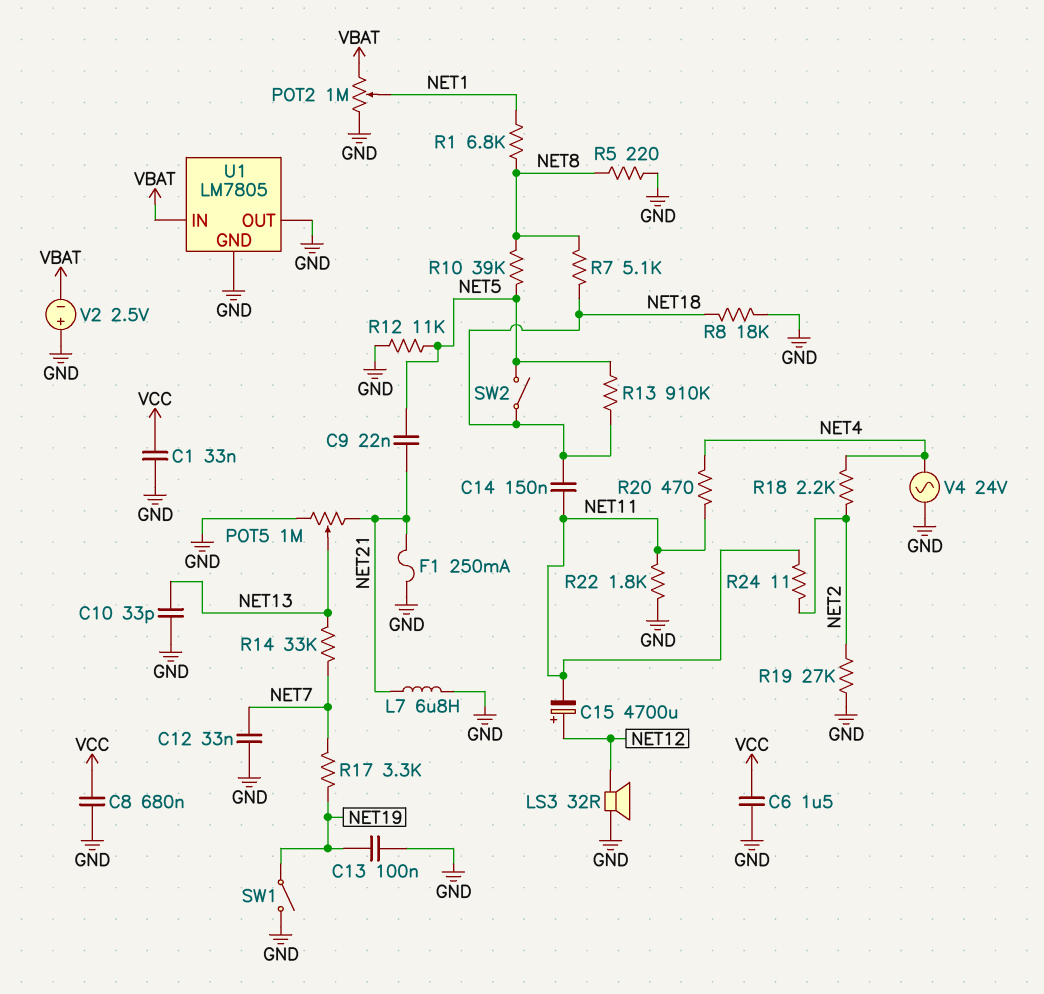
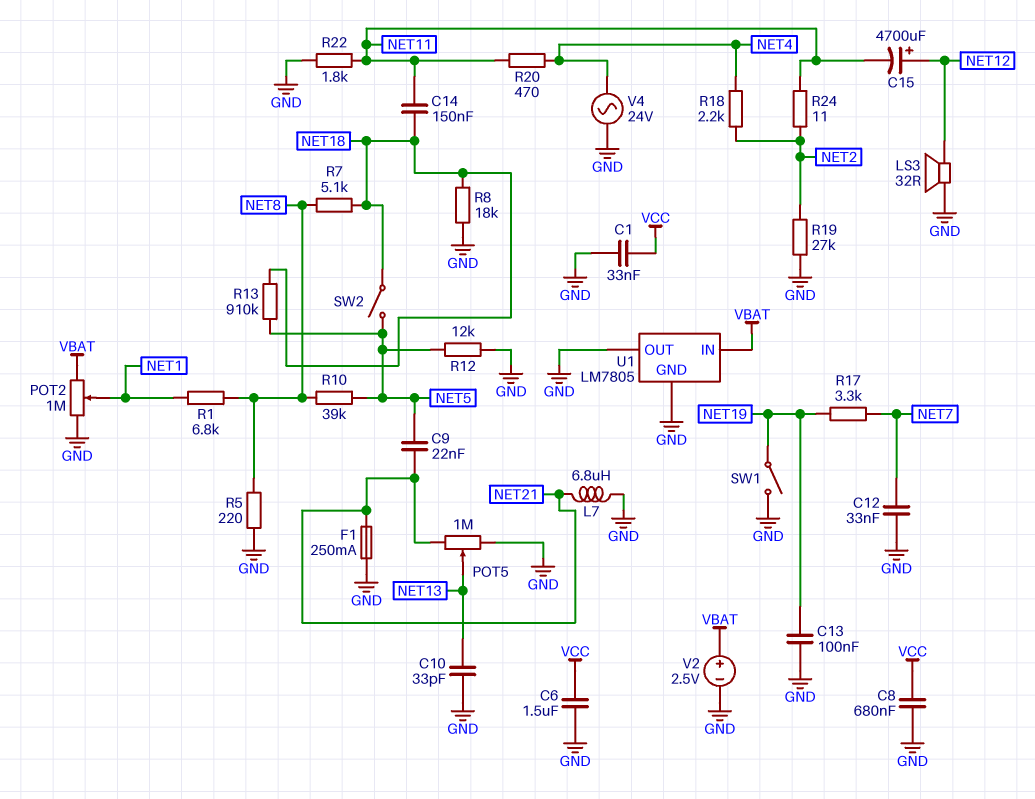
R12: 11k (GND, NET5) -> 12k (GND, NET5)
R14: 33k (NET7, NET13) -> none
V2: 2.5V (plus GND, minus VBAT) -> 2.5V (plus VBAT, minus GND)

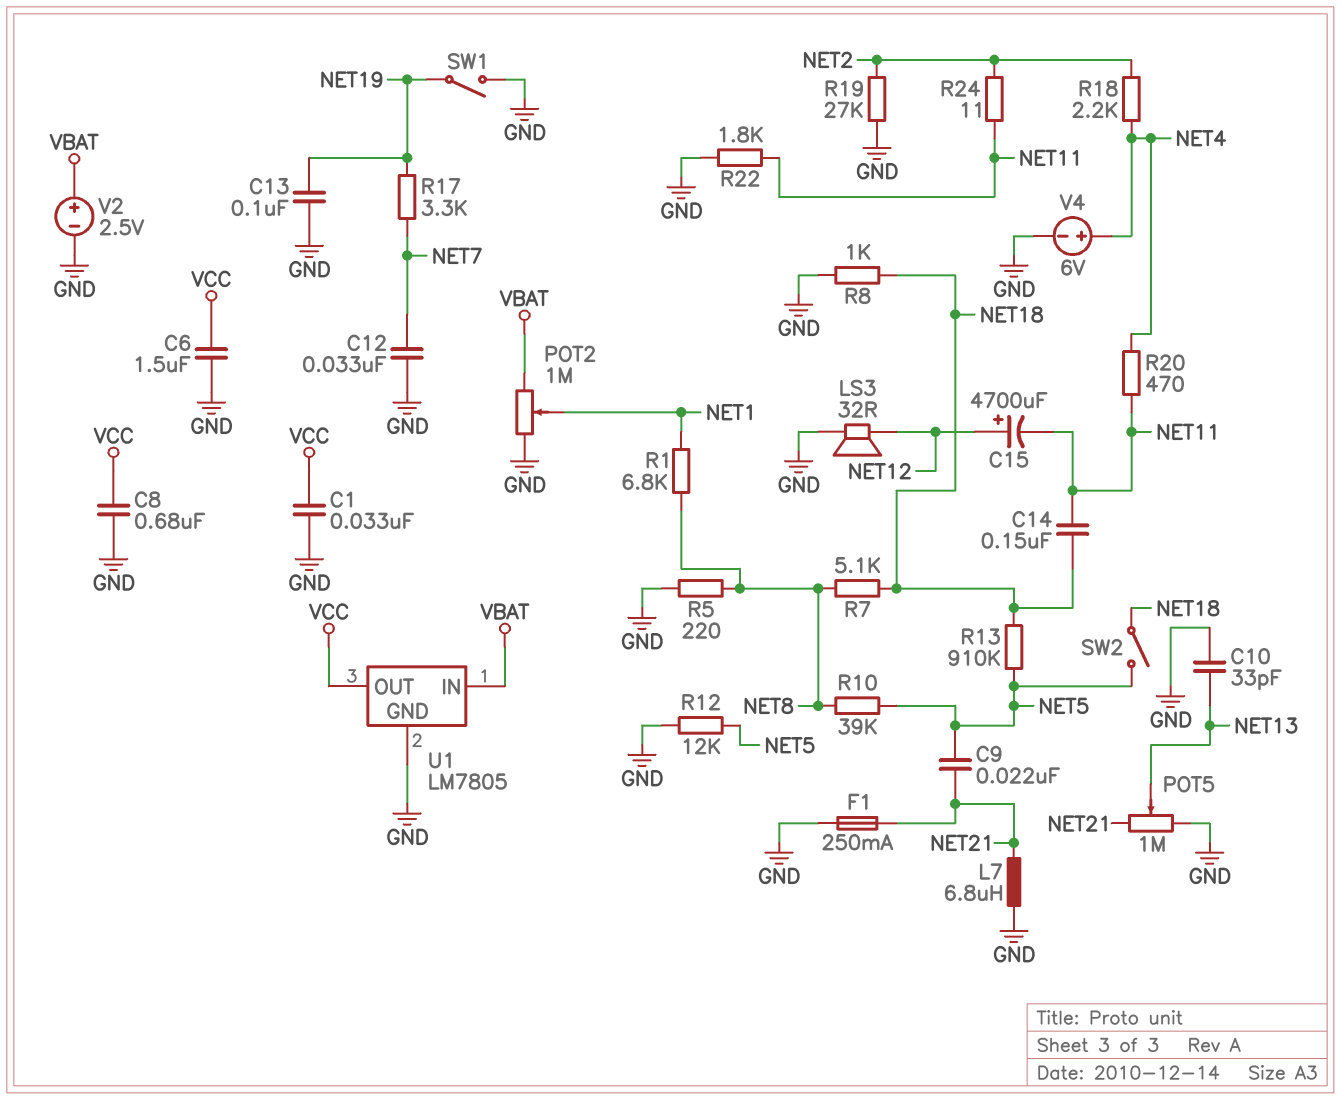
R8: 18k (GND, NET18) -> 1k (GND, NET18)
U1 pin OUT: GND -> VCC
V4: AC 24V (GND, NET4) -> 6V (plus NET4, minus GND)

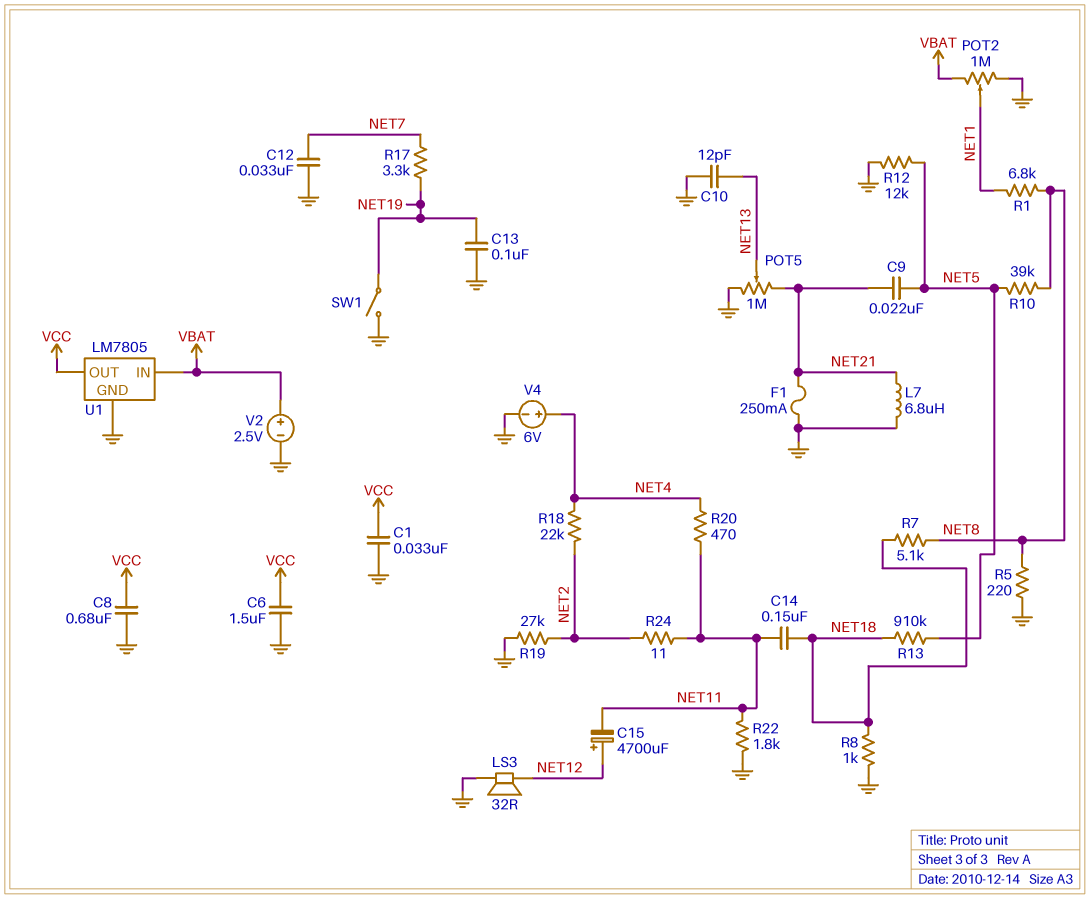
C10: 33pF (GND, NET13) -> 12pF (GND, NET13)
R18: 2.2k (NET2, NET4) -> 22k (NET2, NET4)
SW2: switch (NET5, NET18) -> none

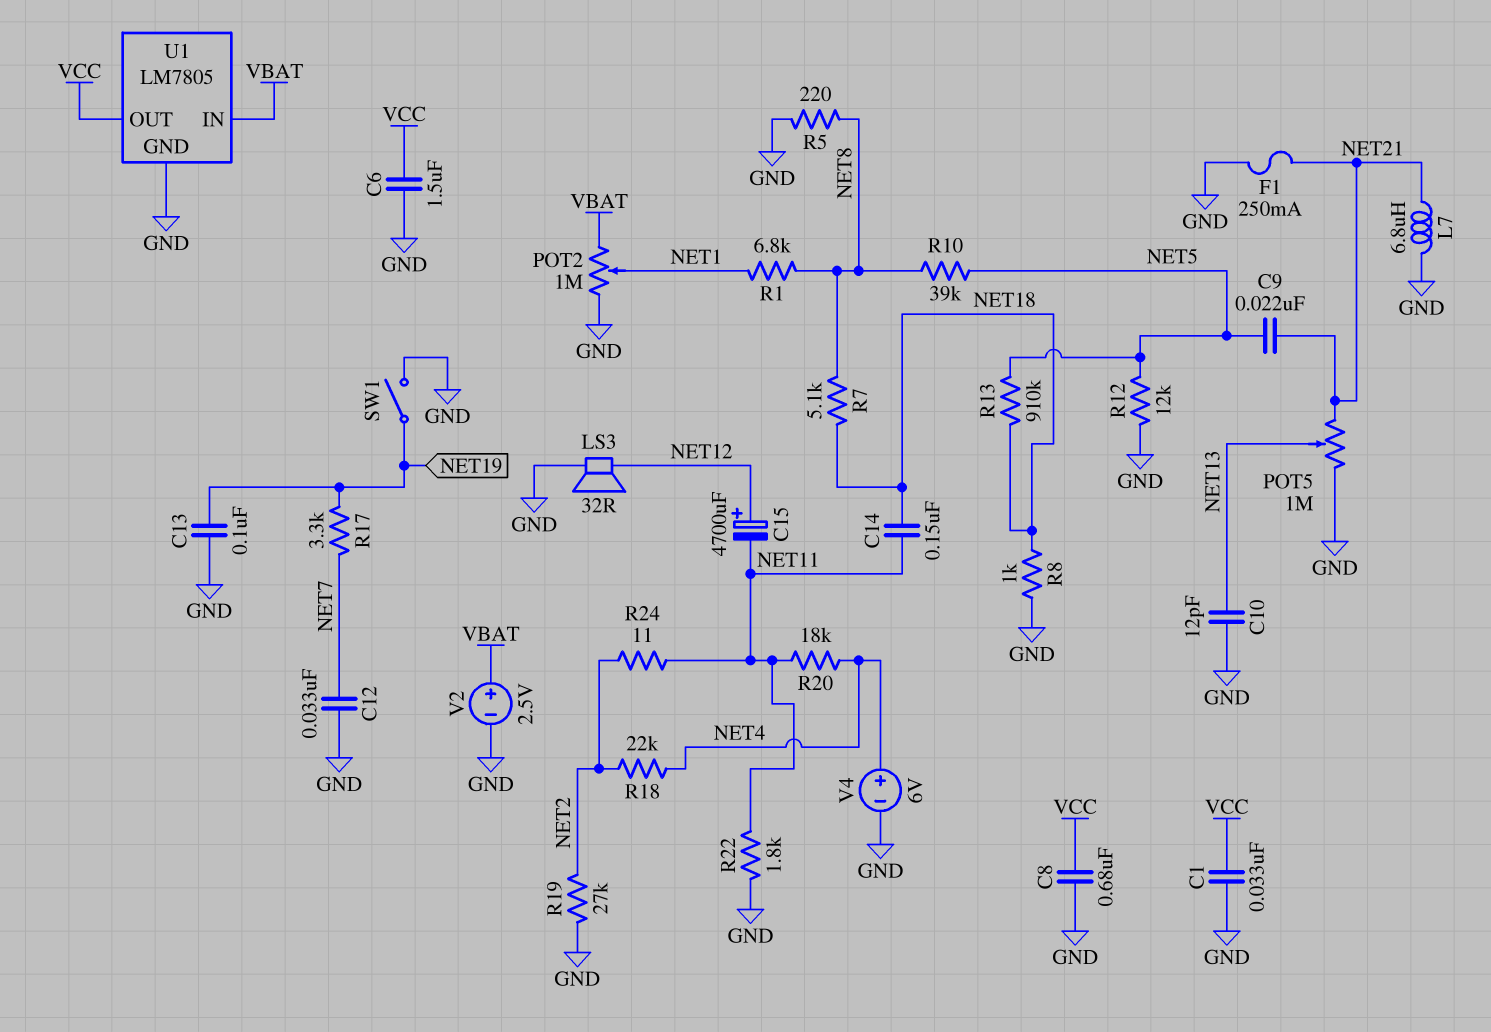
R20: 470 (NET4, NET11) -> 18k (NET4, NET11)

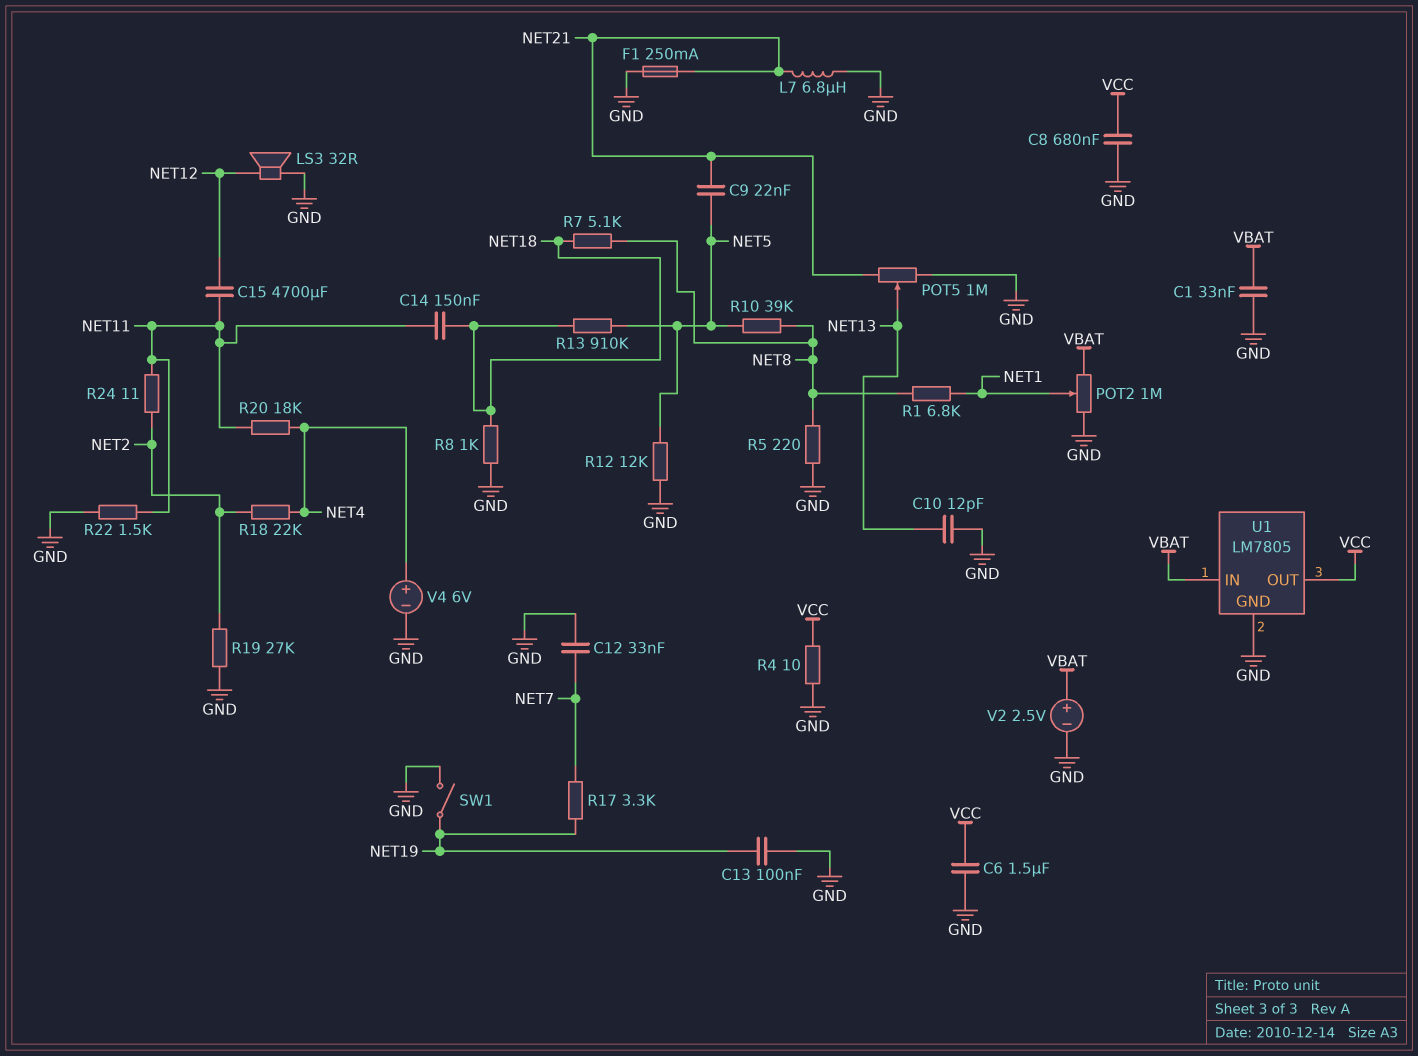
C1: 33nF (GND, VCC) -> 33nF (GND, VBAT)
C15: 4700uF (plus NET12, minus NET11) -> 4700uF (NET11, NET12)
R4: none -> 10 (GND, VCC)
R22: 1.8k (GND, NET11) -> 1.5k (GND, NET11)

